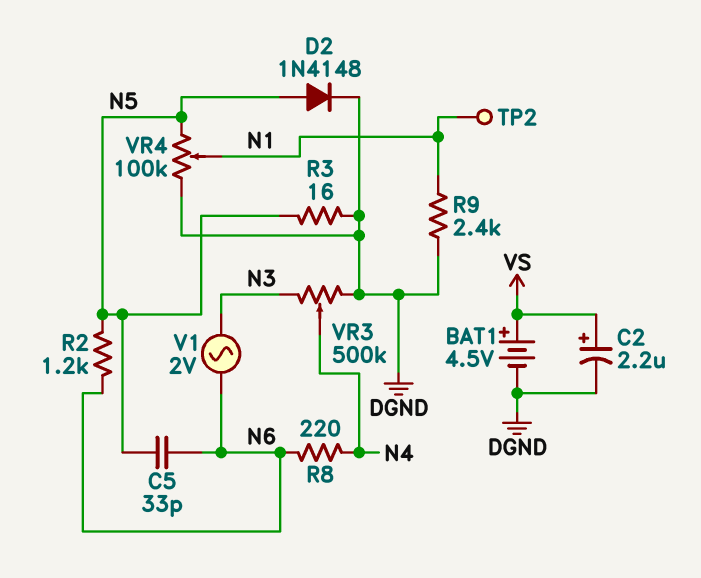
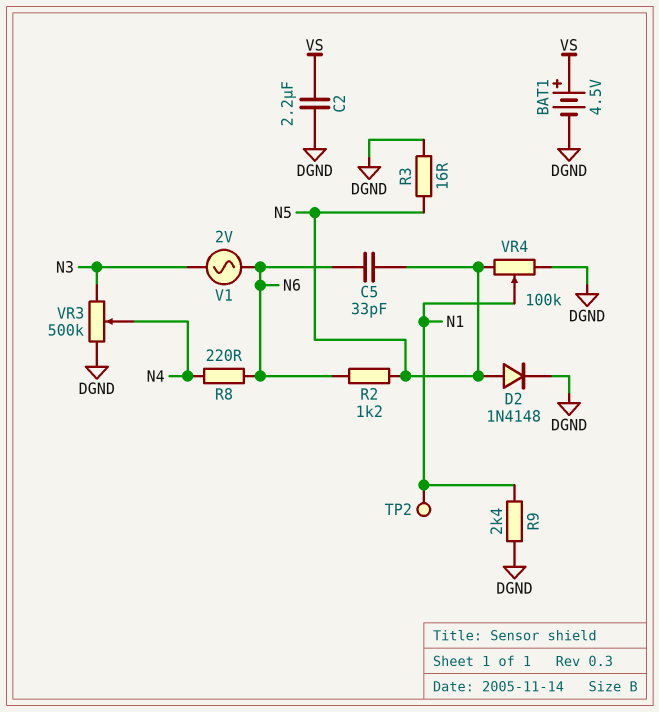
C2: 2.2uF (plus VS, minus DGND) -> 2.2uF (DGND, VS)

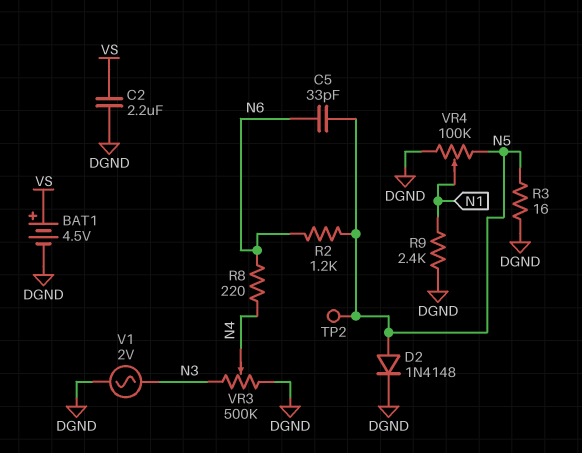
TP2: test point (N1) -> test point (N5)
V1: AC 2V (N3, N6) -> AC 2V (DGND, N3)

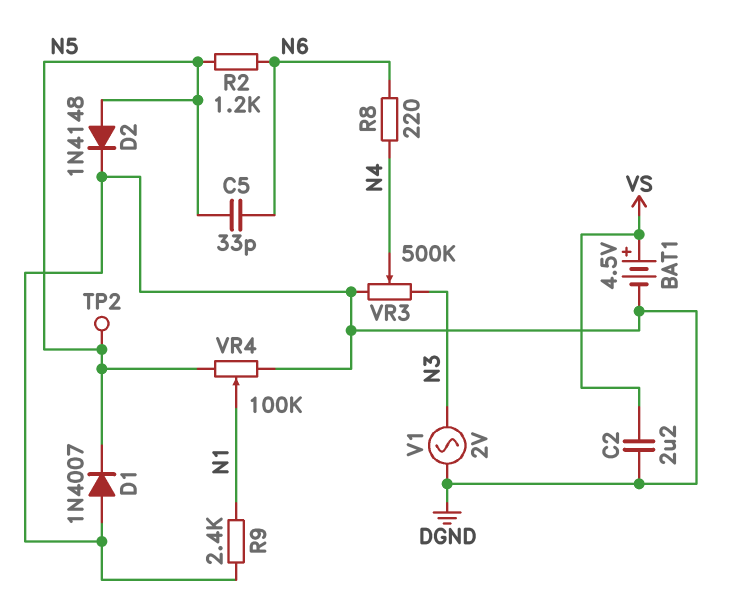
D1: none -> diode 1N4007 (A DGND, K N5)
R3: 16 (DGND, N5) -> none

